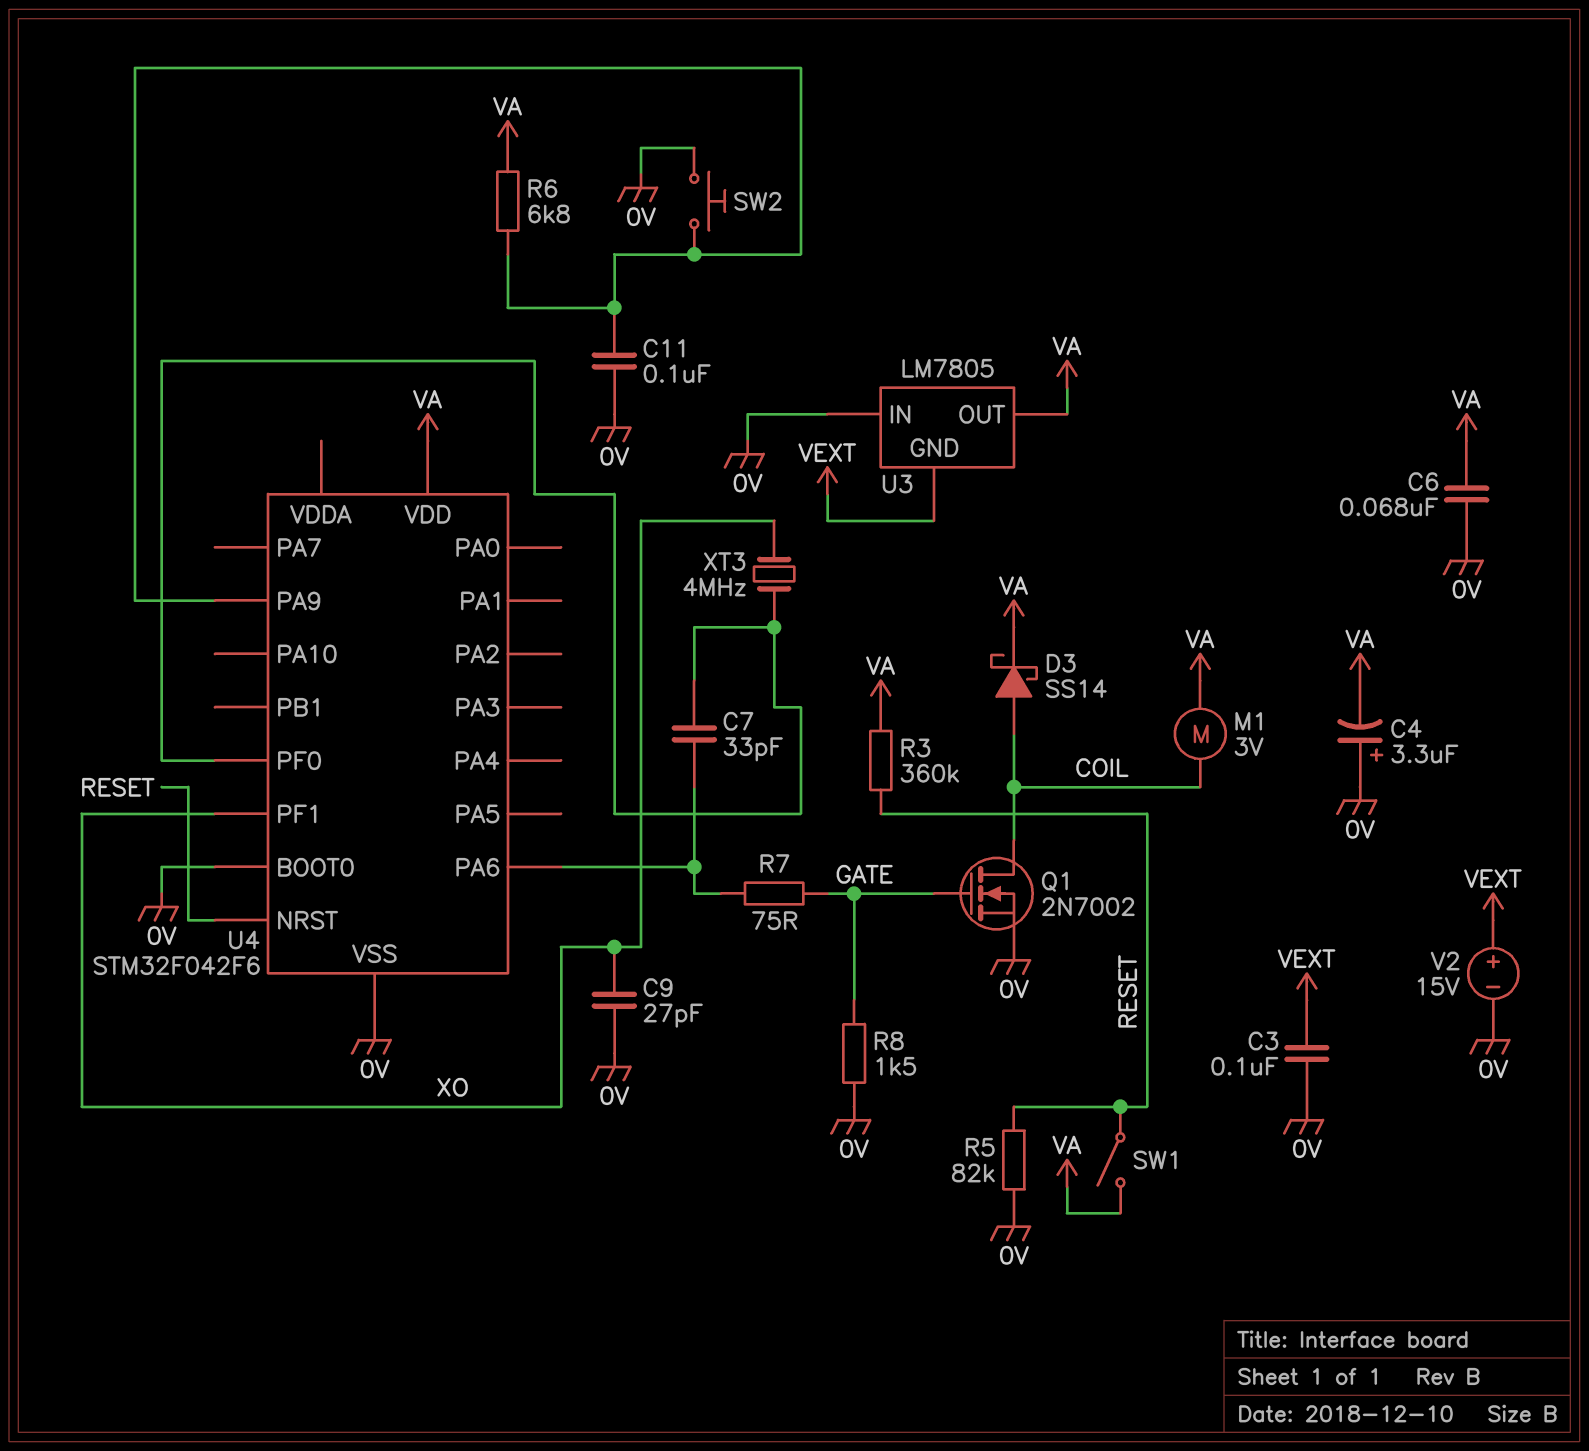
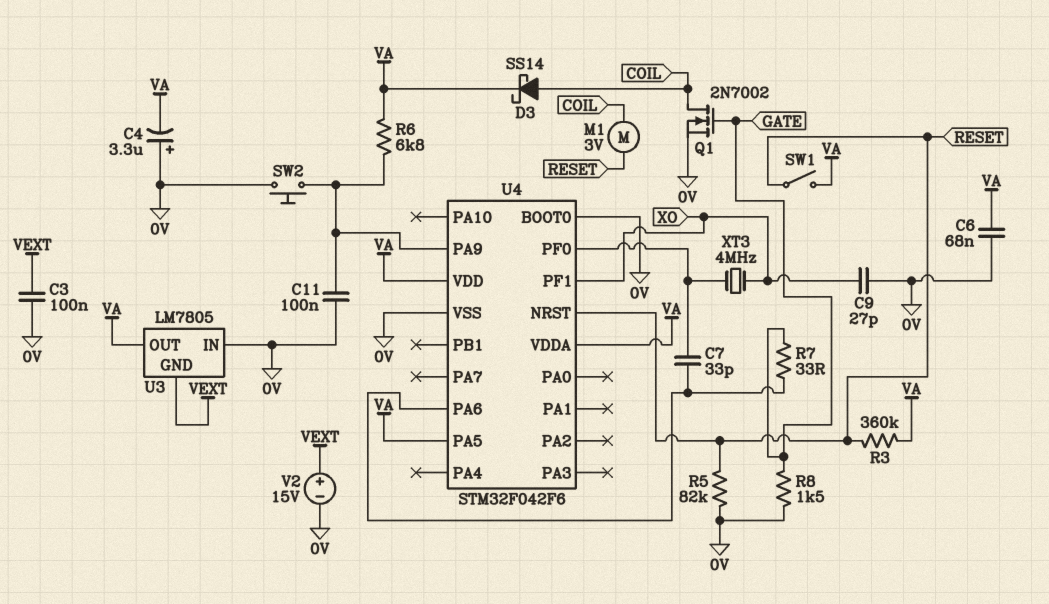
M1: motor 3V (COIL, VA) -> motor 3V (COIL, RESET)
R7: 75 (GATE, U4/PA6) -> 33 (GATE, U4/PA6)
U4 pin PA5: none -> VA
U4 pin VDDA: none -> VA

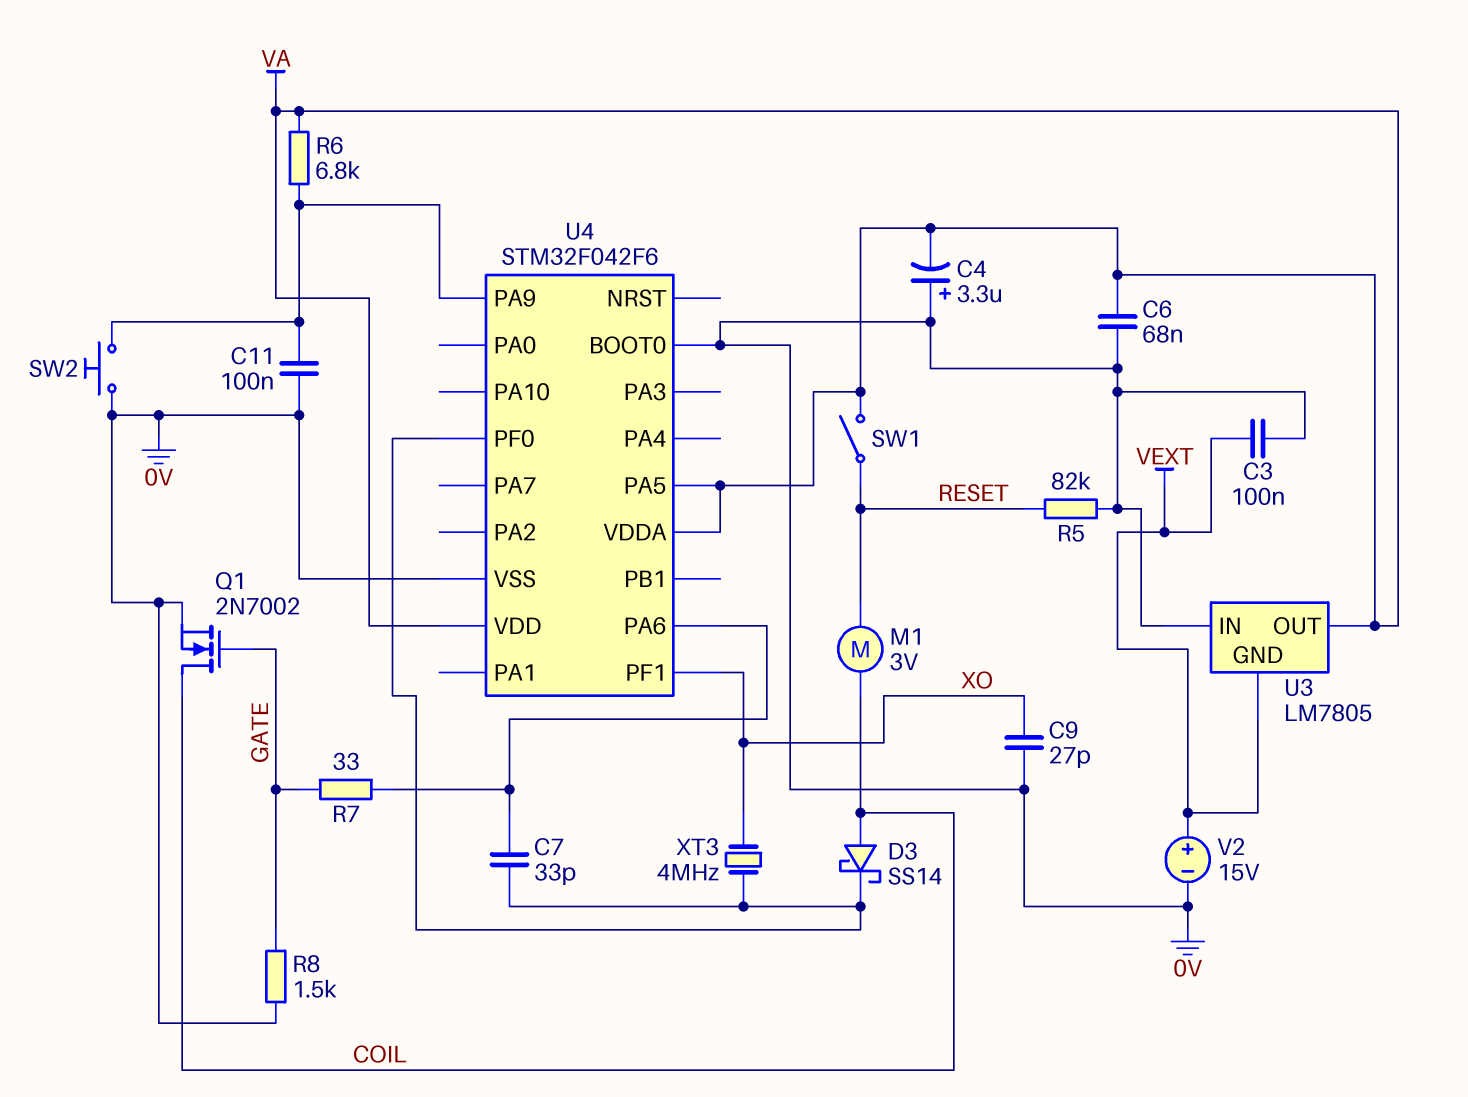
D3: schottky SS14 (A COIL, K VA) -> schottky SS14 (A COIL, K U4/PF0)
R3: 360k (RESET, VA) -> none
U4 pin NRST: RESET -> none

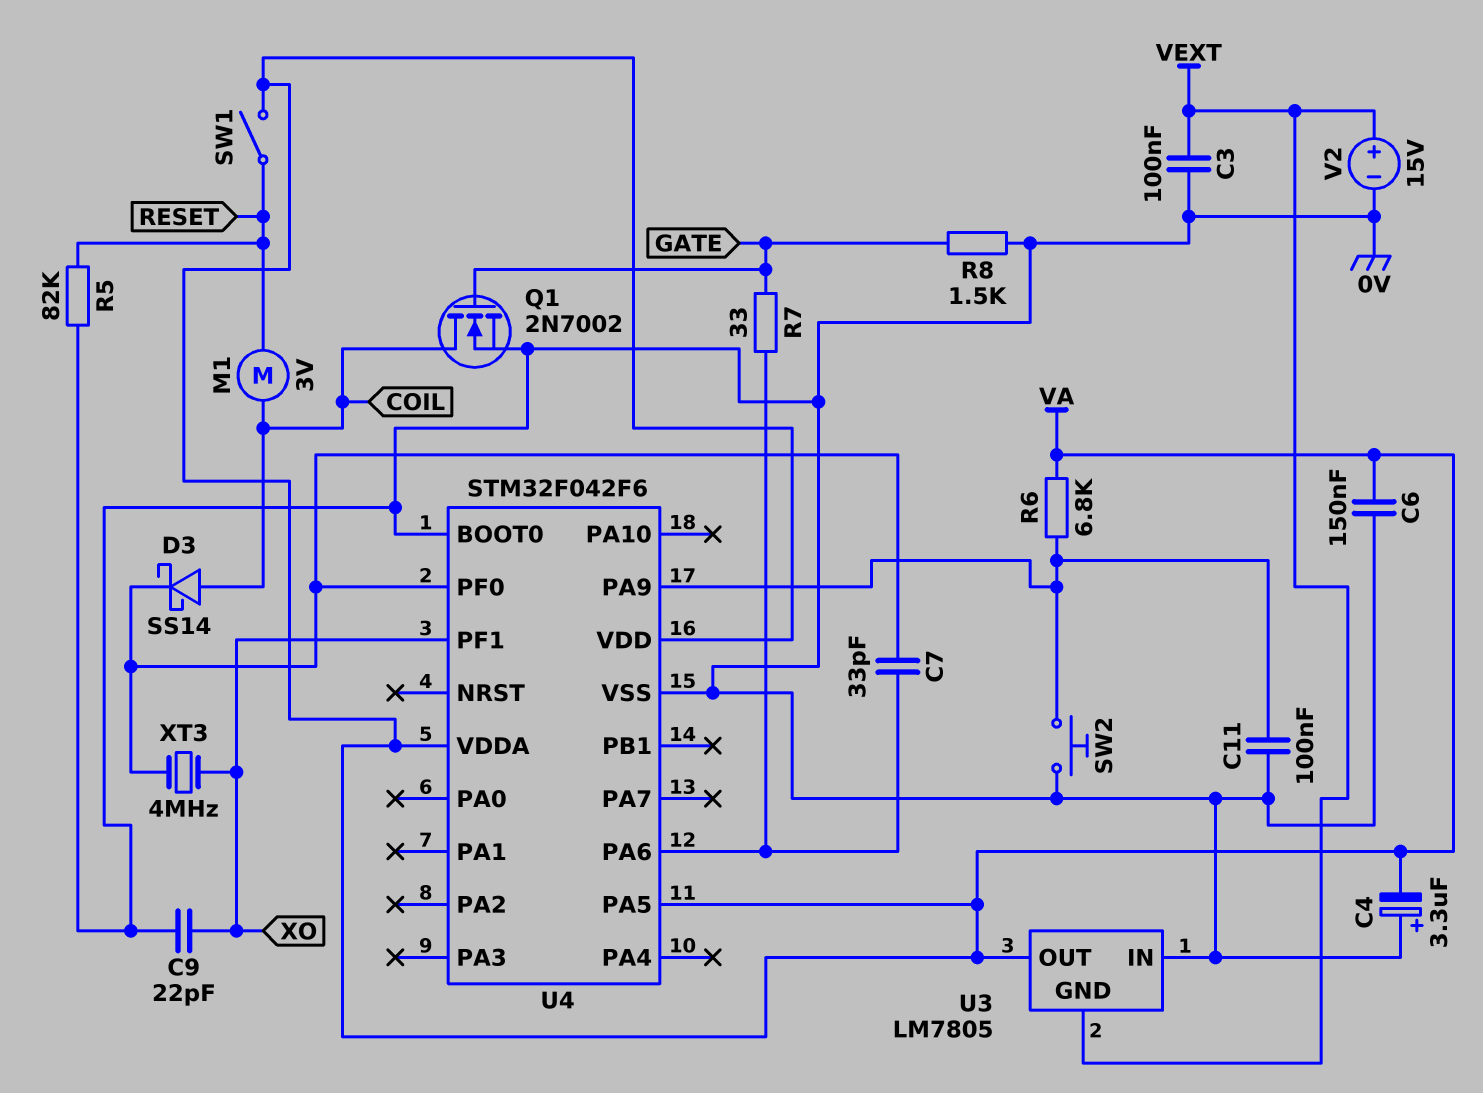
C6: 68nF (0V, VA) -> 150nF (0V, VA)
C9: 27pF (0V, XO) -> 22pF (0V, XO)

